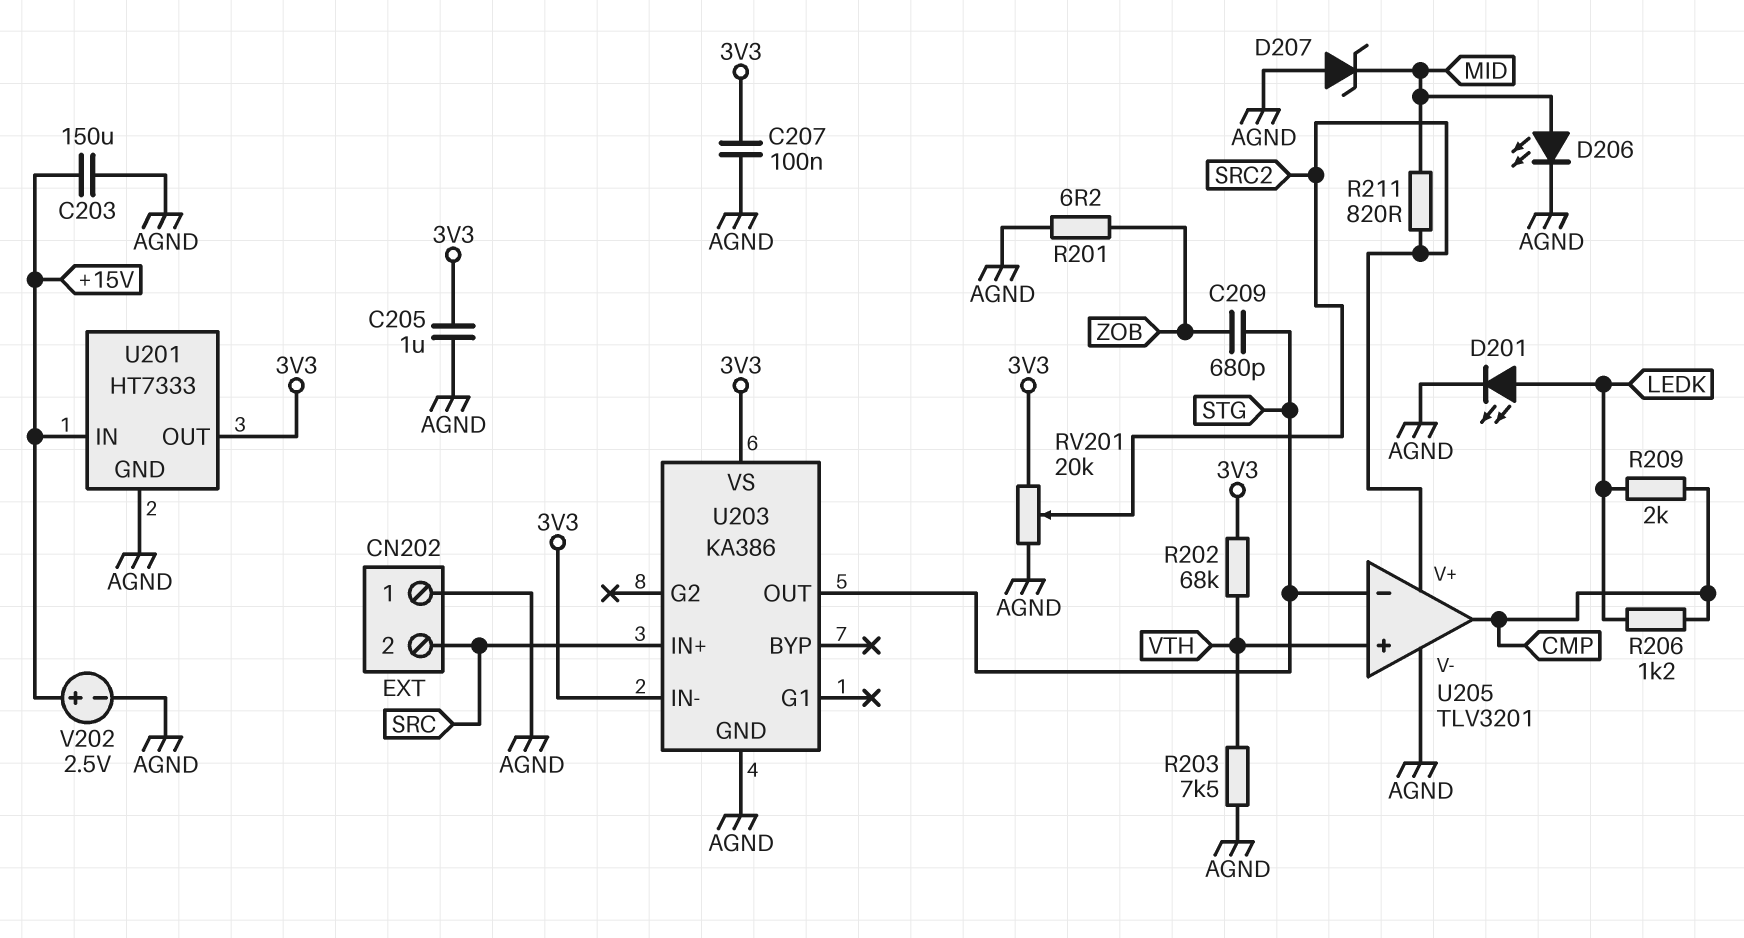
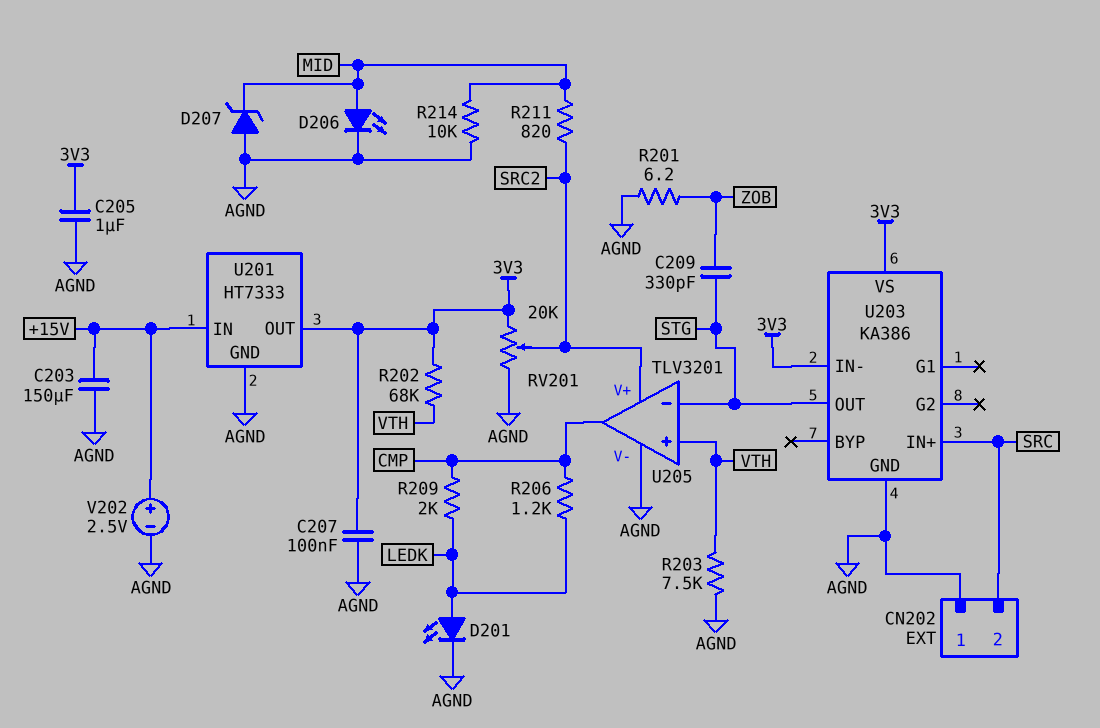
C209: 680pF (STG, ZOB) -> 330pF (STG, ZOB)
R214: none -> 10k (AGND, MID)

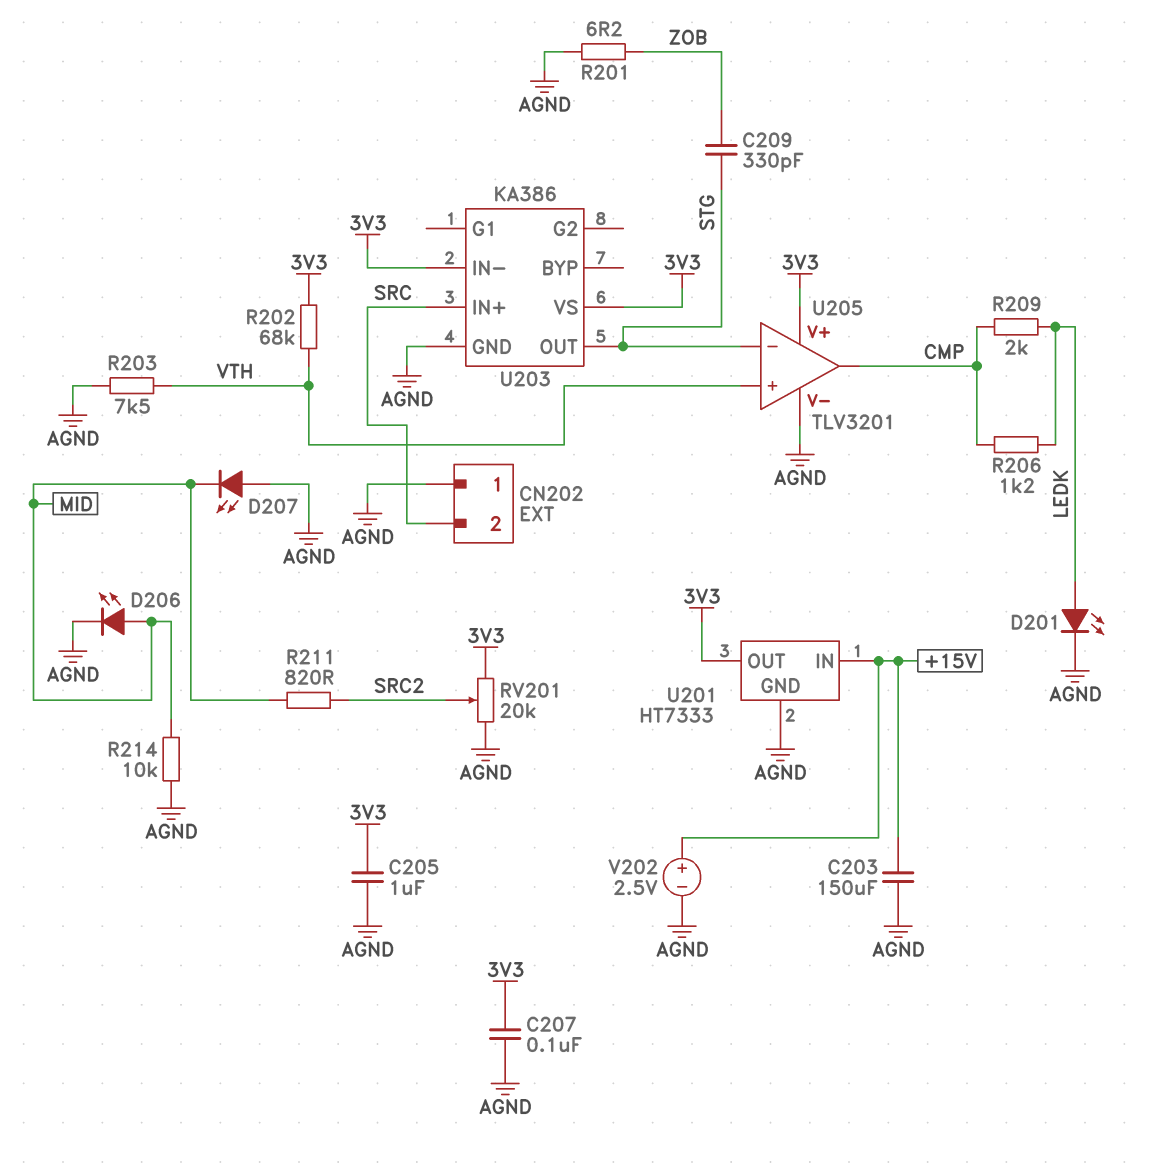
D207: zener (A AGND, K MID) -> LED (A AGND, K MID)
U205 pin V+: SRC2 -> 3V3

